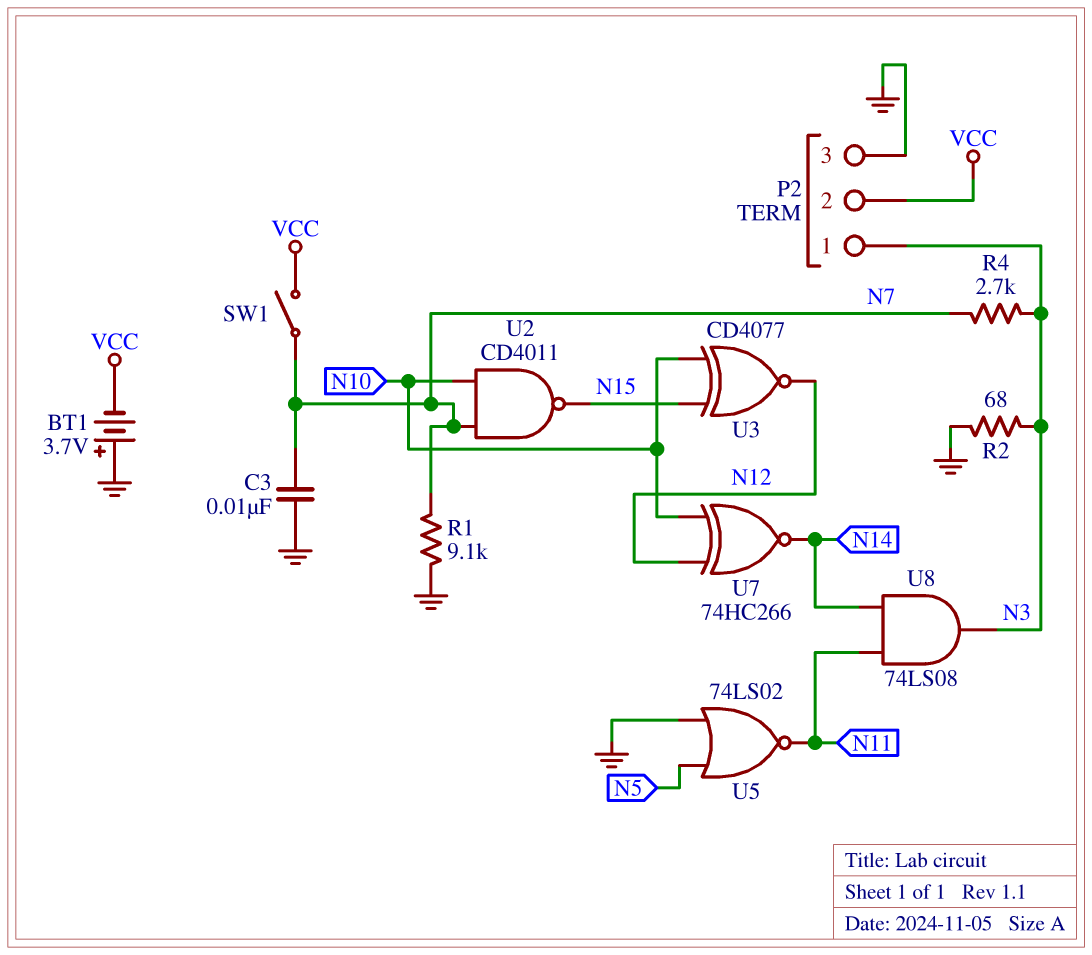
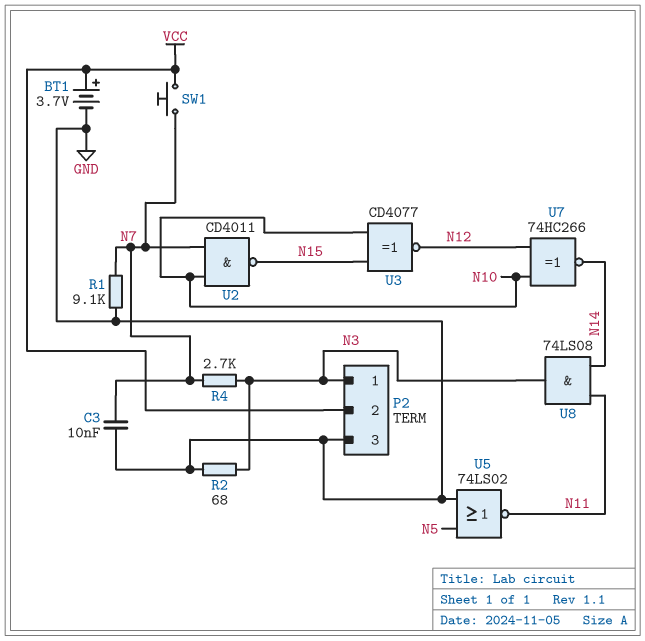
BT1: 3.7V (plus GND, minus VCC) -> 3.7V (plus VCC, minus GND)
SW1: switch (N7, VCC) -> button (N7, VCC)

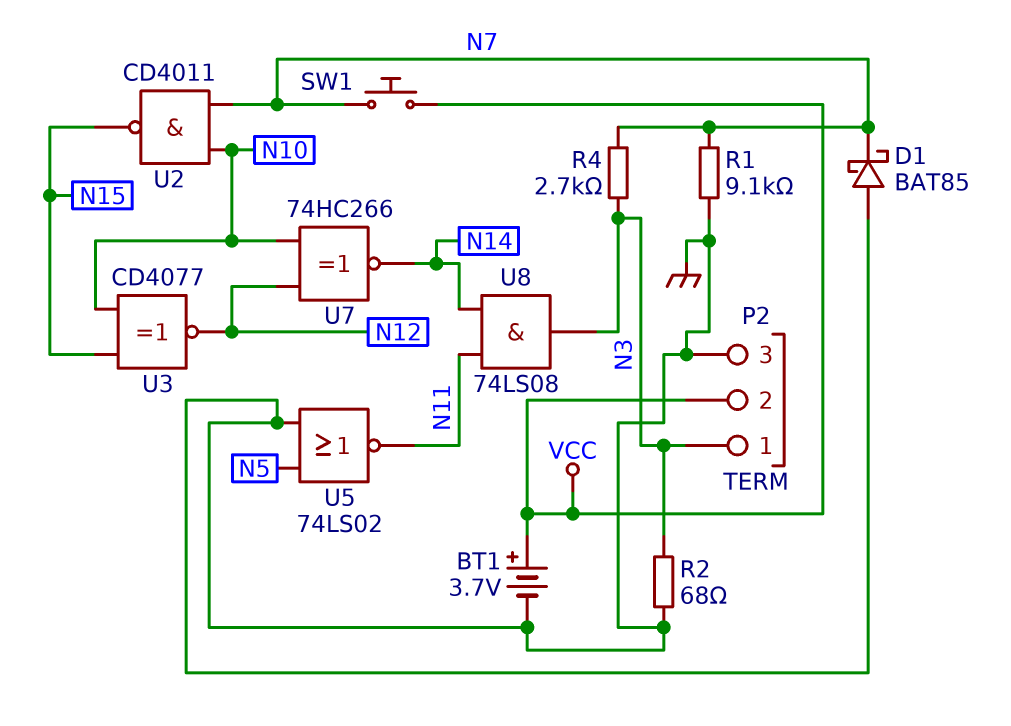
C3: 10nF (GND, N7) -> none
D1: none -> schottky BAT85 (A GND, K N7)

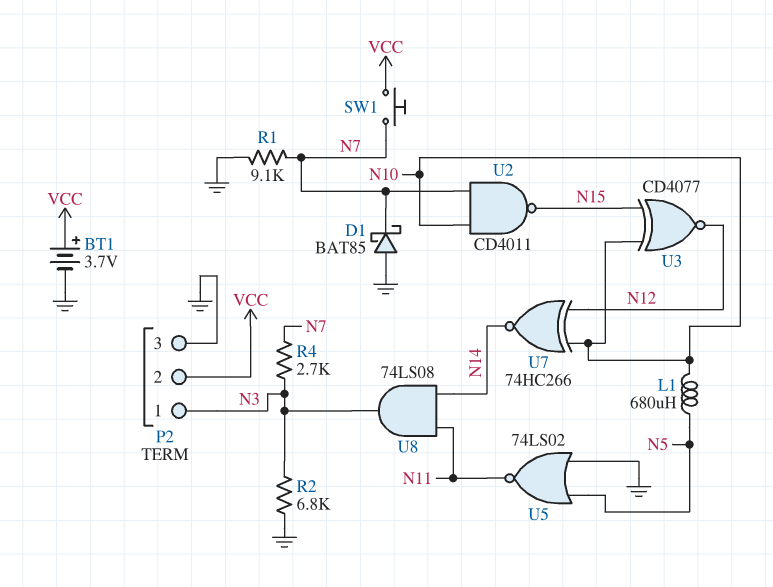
L1: none -> 680uH (N5, N10)
R2: 68 (GND, N3) -> 6.8k (GND, N3)

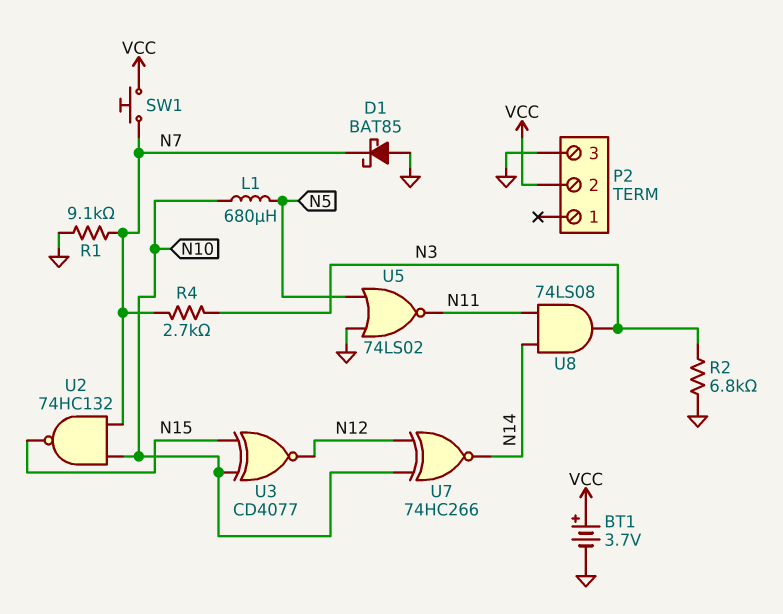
P2 pin 1: N3 -> none
U2: NAND CD4011 (in N7, in N10, out N15) -> NAND 74HC132 (in N7, in N10, out N15)

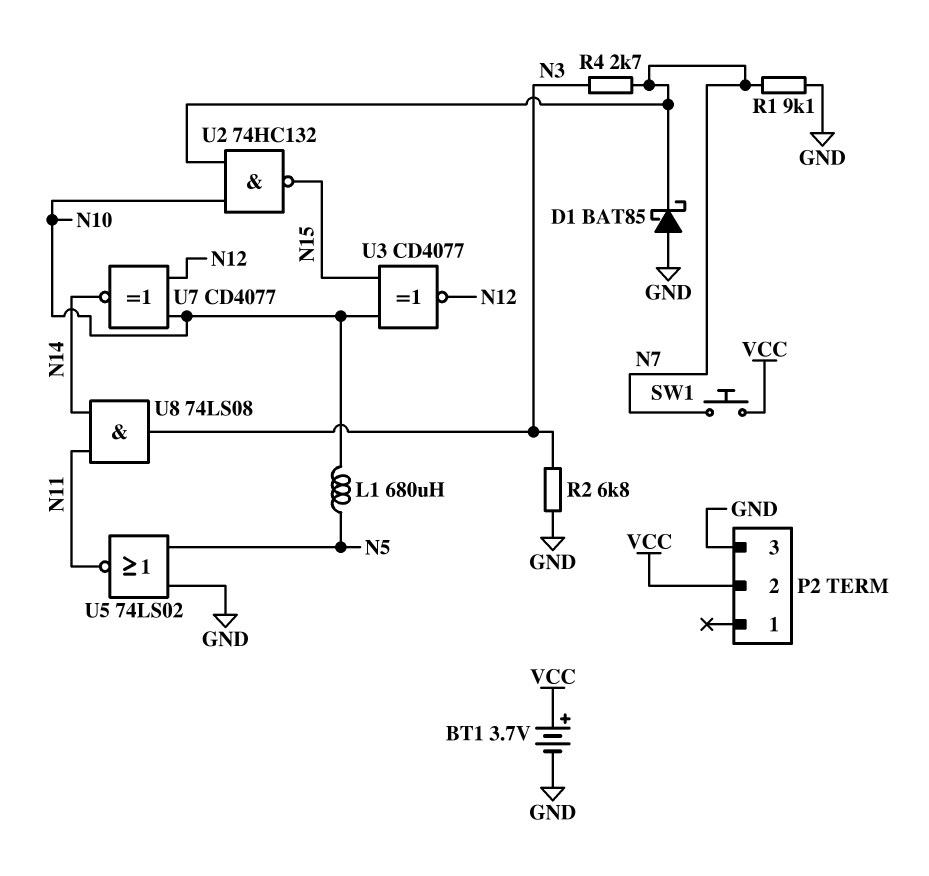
U7: XNOR 74HC266 (in N10, in N12, out N14) -> XNOR CD4077 (in N10, in N12, out N14)

